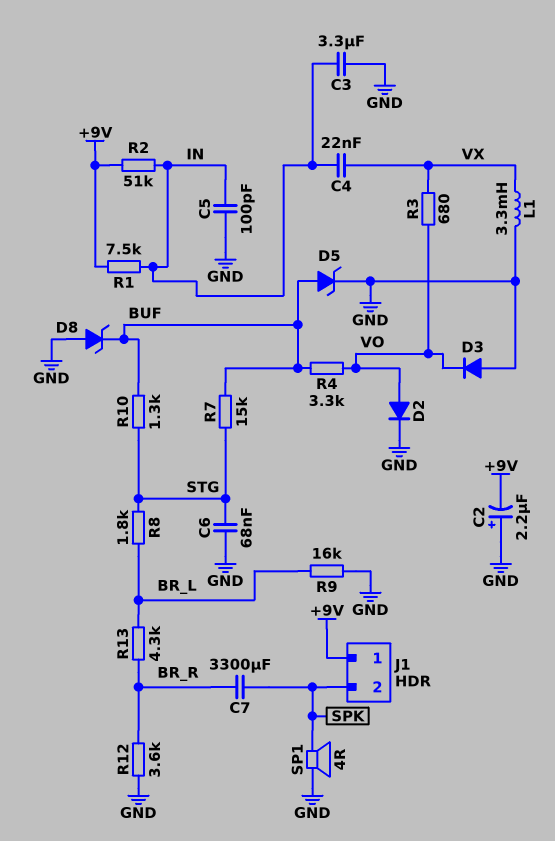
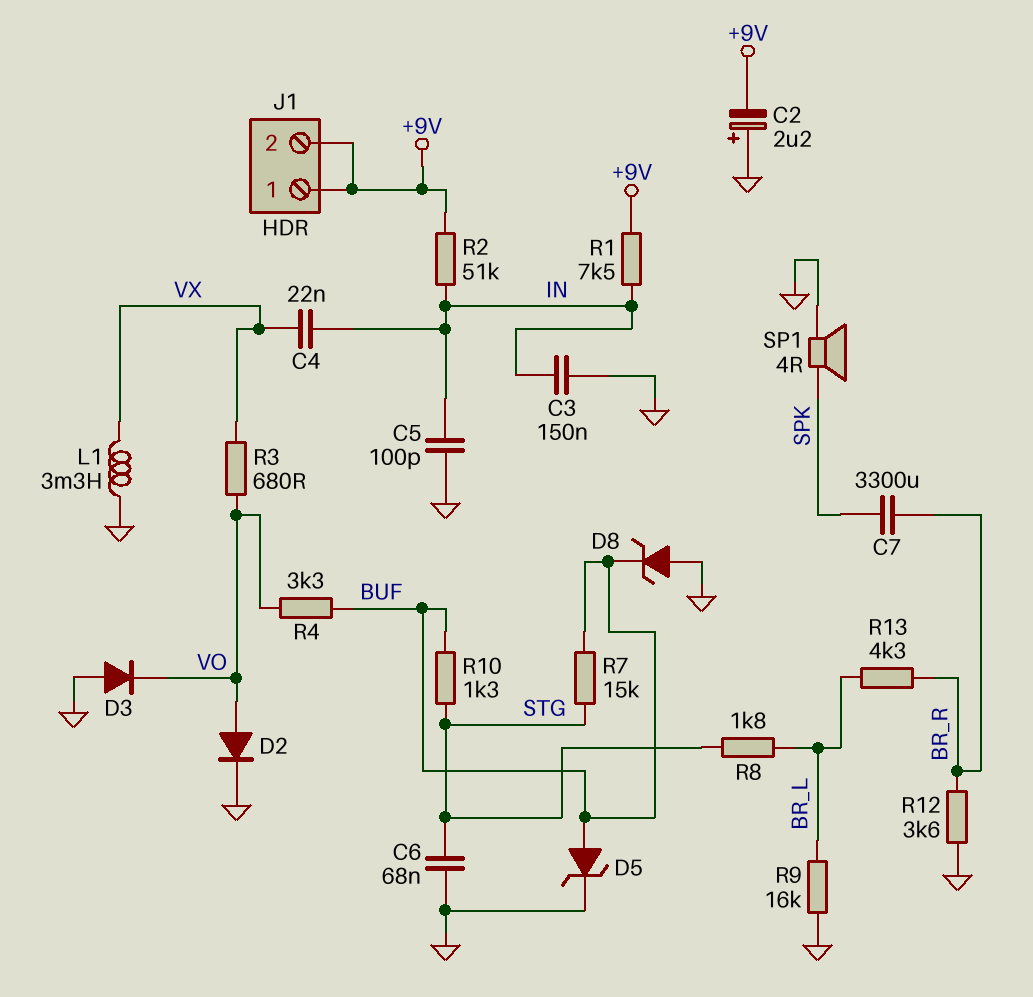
C3: 3.3uF (GND, IN) -> 150nF (GND, IN)
J1 pin 2: SPK -> +9V

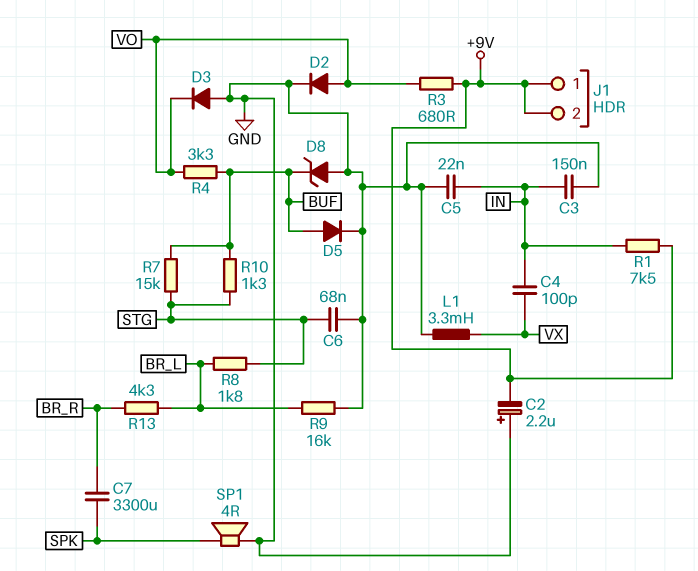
C4: 22nF (IN, VX) -> 100pF (IN, VX)
C5: 100pF (GND, IN) -> 22nF (GND, IN)
D5: zener (A BUF, K GND) -> diode (A BUF, K GND)
R2: 51k (+9V, IN) -> none
R3: 680 (VO, VX) -> 680 (+9V, VO)
R12: 3.6k (BR_R, GND) -> none

